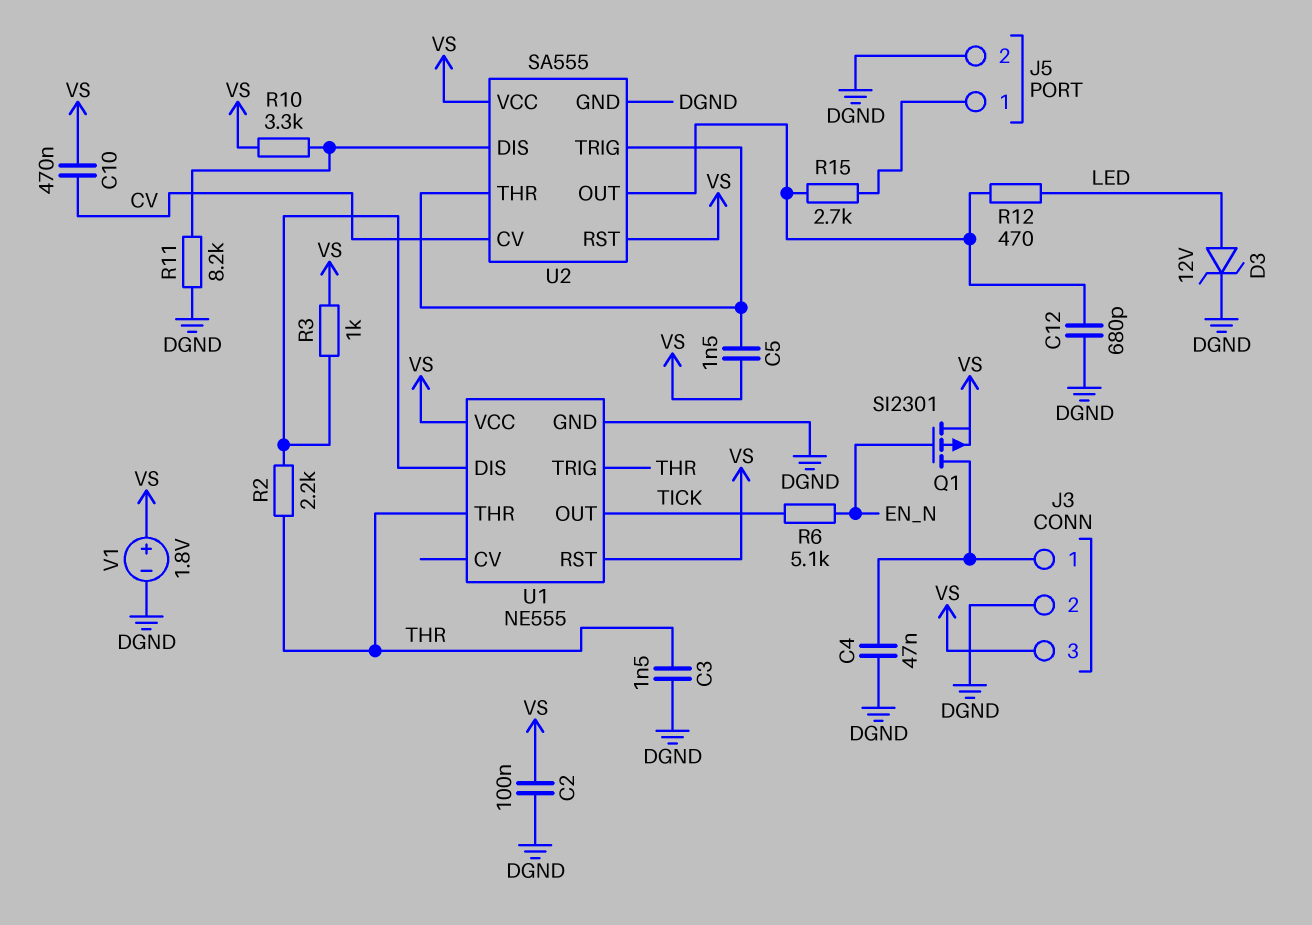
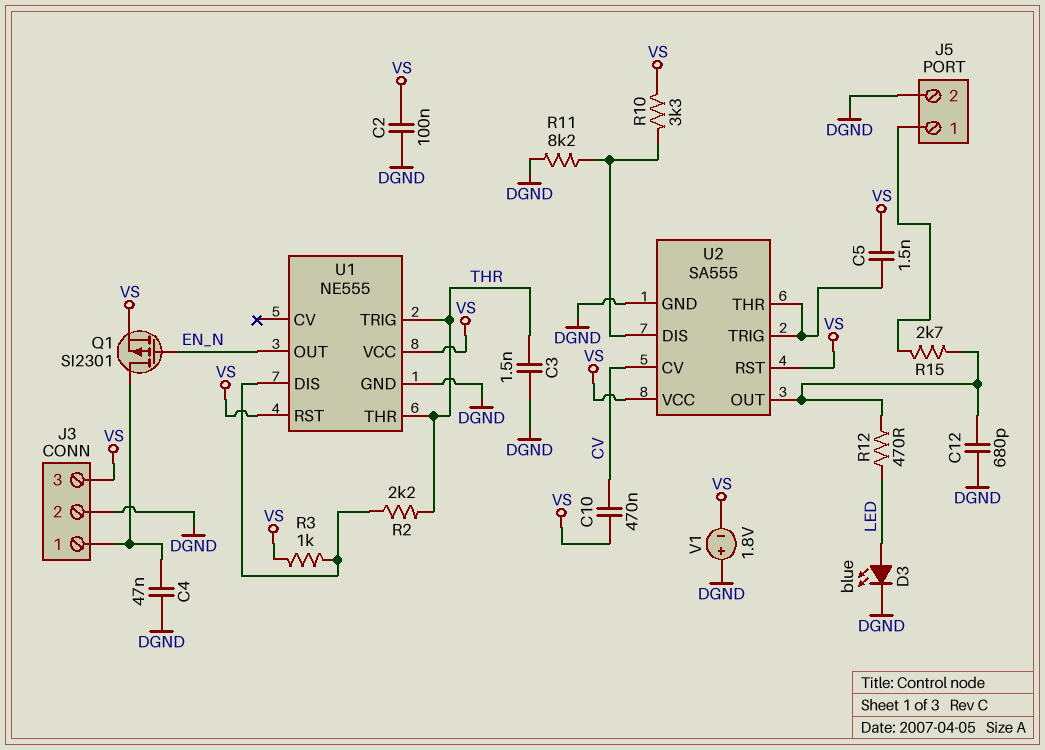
D3: zener 12V (A LED, K DGND) -> LED blue (A LED, K DGND)
R6: 5.1k (EN_N, TICK) -> none
U1 pin OUT: TICK -> EN_N
V1: 1.8V (plus VS, minus DGND) -> 1.8V (plus DGND, minus VS)

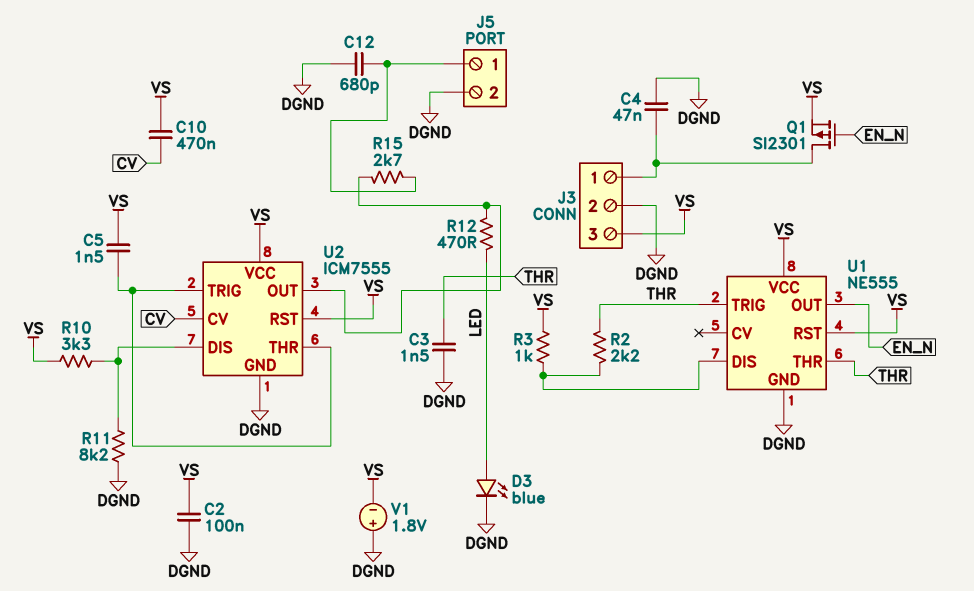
C12: 680pF (DGND, U2/OUT) -> 680pF (DGND, J5/1)
U2: SA555 -> ICM7555

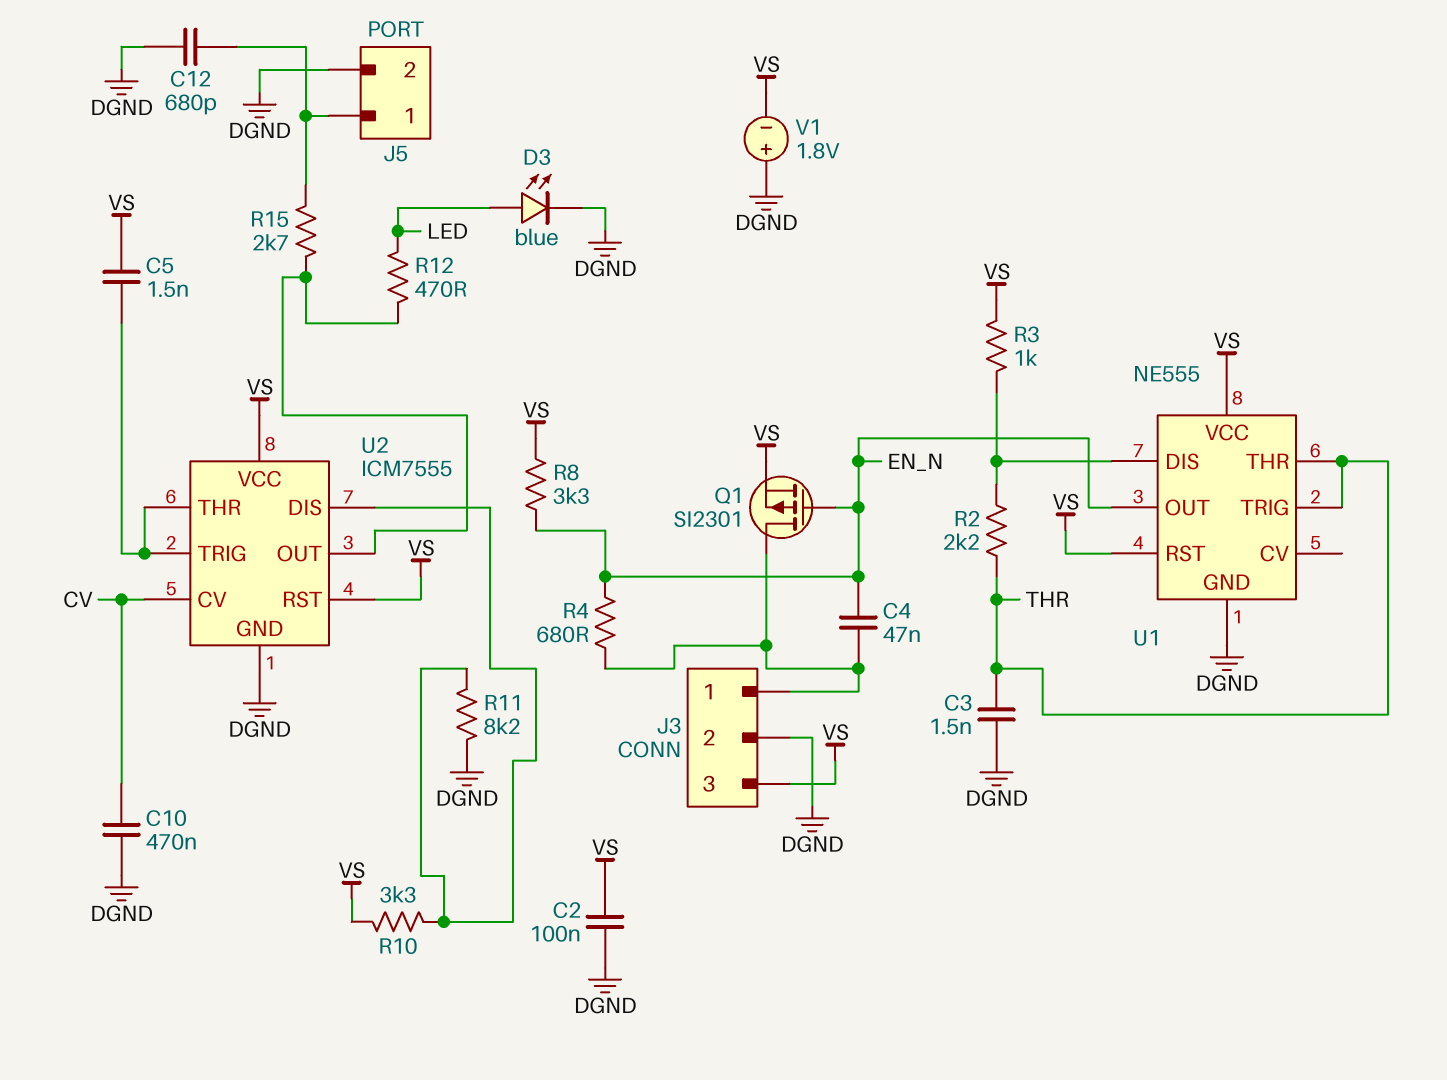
C4: 47nF (DGND, J3/1) -> 47nF (EN_N, J3/1)
C10: 470nF (CV, VS) -> 470nF (CV, DGND)
R4: none -> 680 (EN_N, J3/1)
R8: none -> 3.3k (EN_N, VS)

